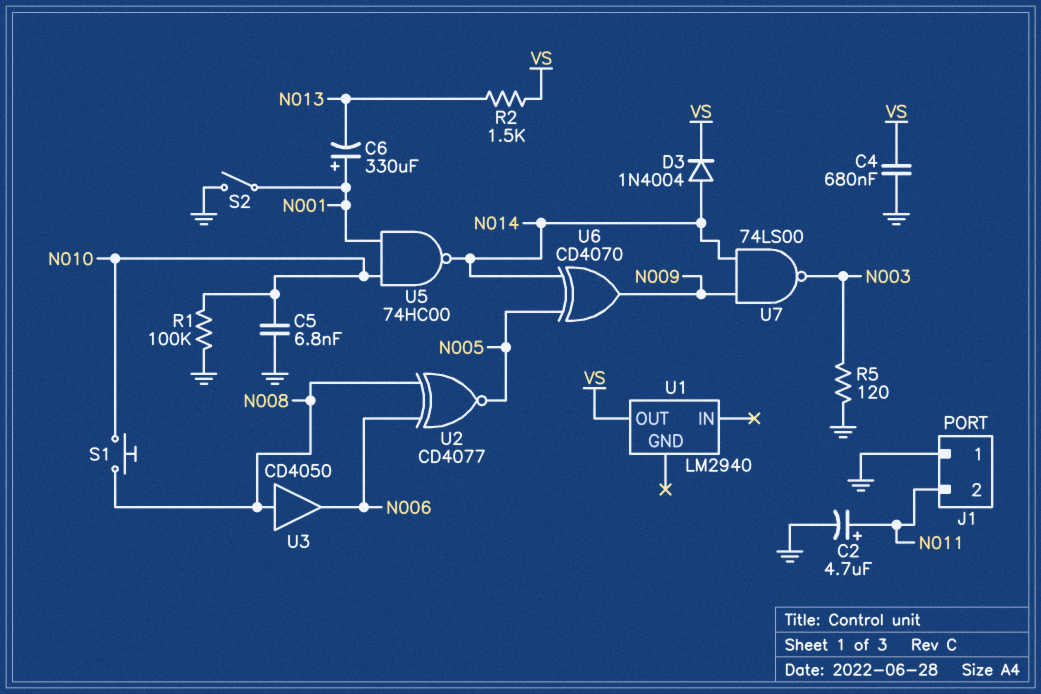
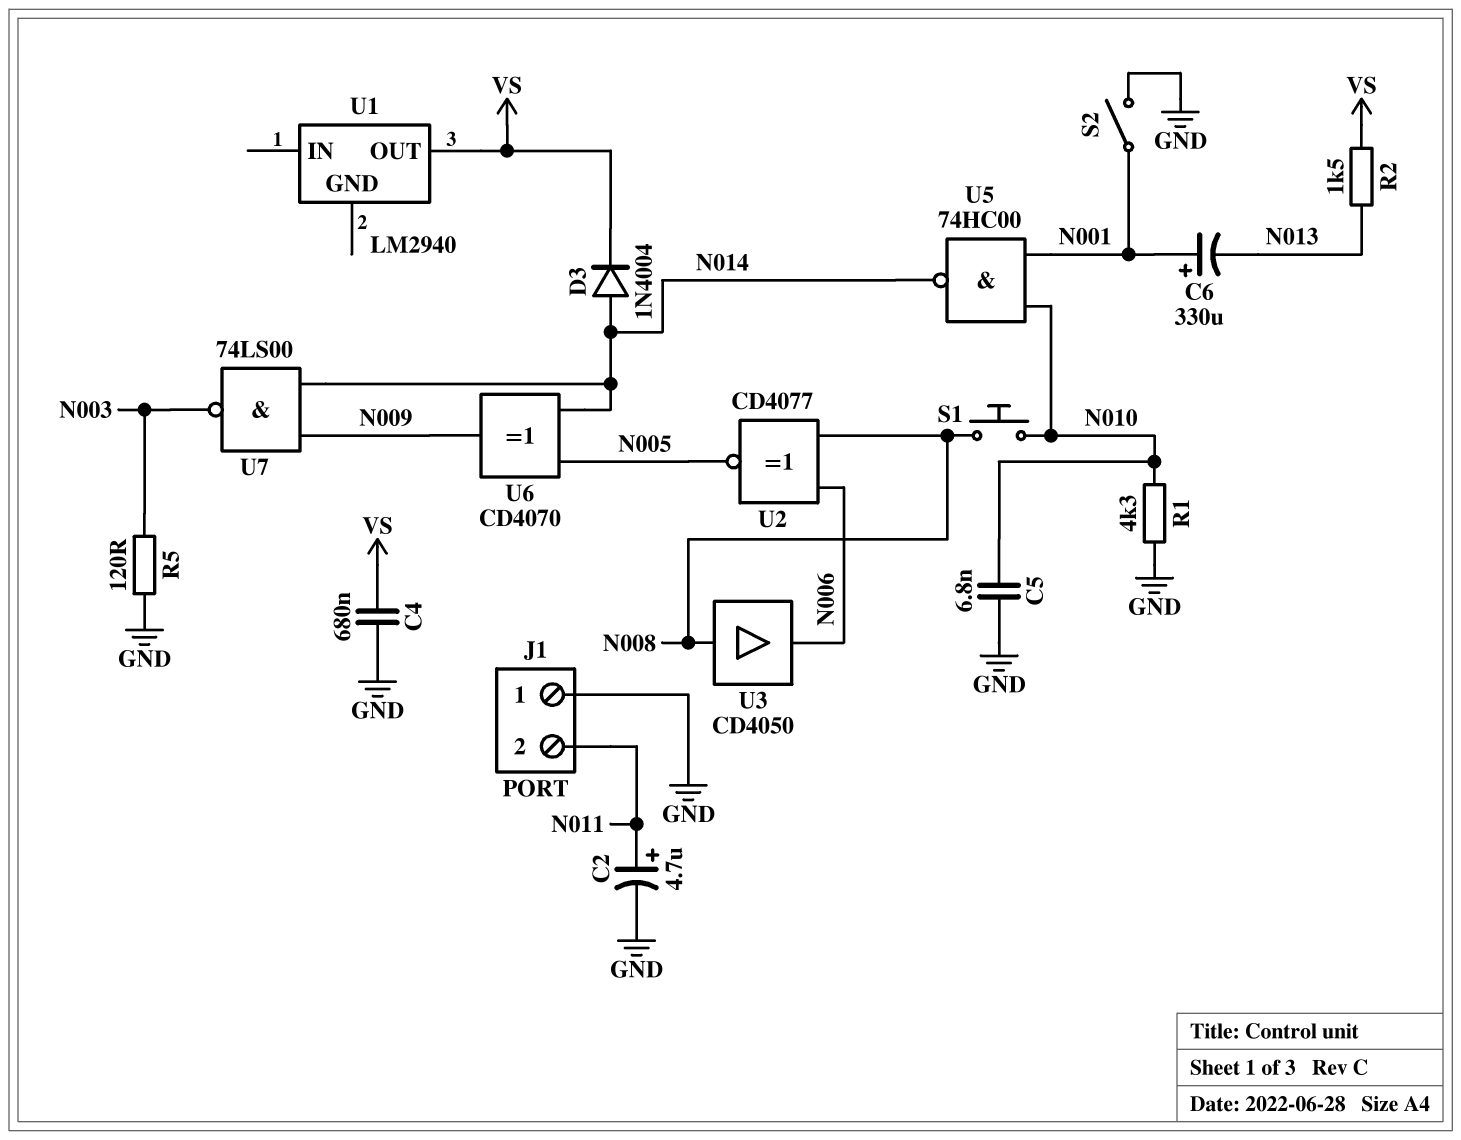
R1: 100k (GND, N010) -> 4.3k (GND, N010)

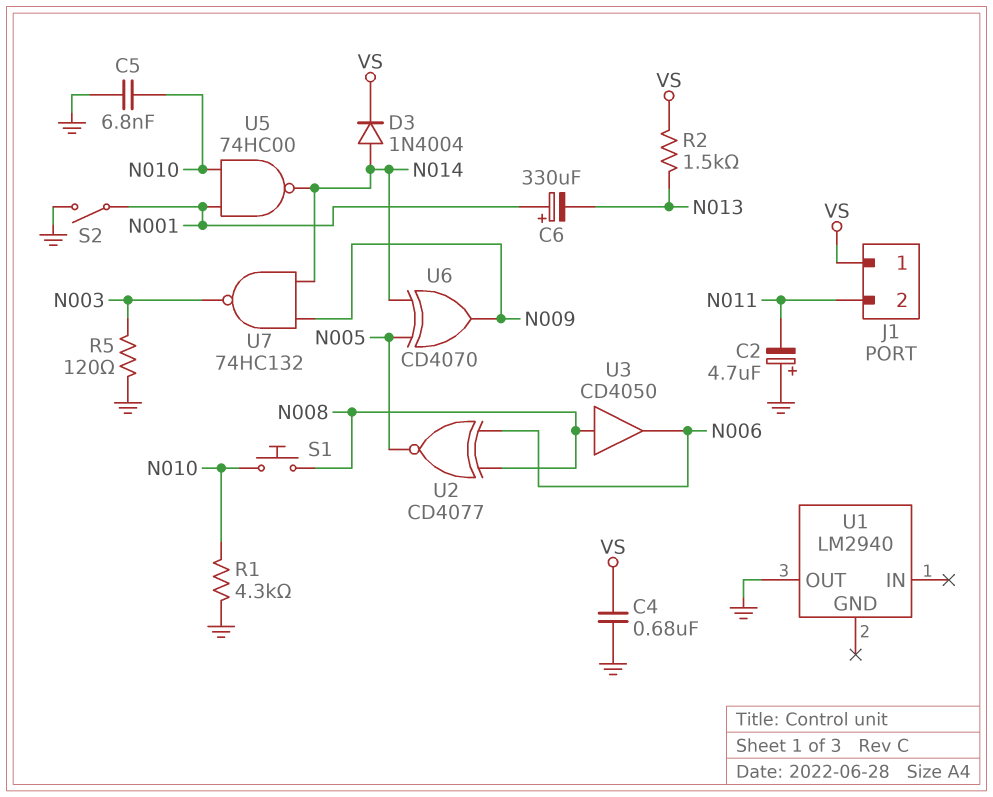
C2: 4.7uF (plus N011, minus GND) -> 4.7uF (plus GND, minus N011)
J1 pin 1: GND -> VS
U1 pin OUT: VS -> GND
U7: NAND 74LS00 (in N009, in N014, out N003) -> NAND 74HC132 (in N009, in N014, out N003)

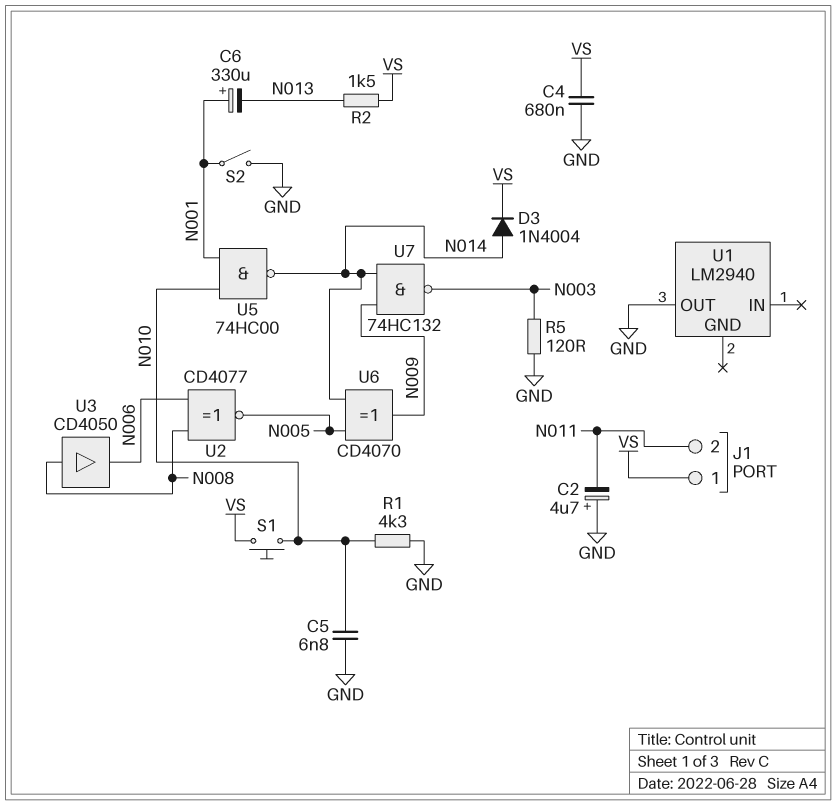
S1: button (N008, N010) -> button (N010, VS)

